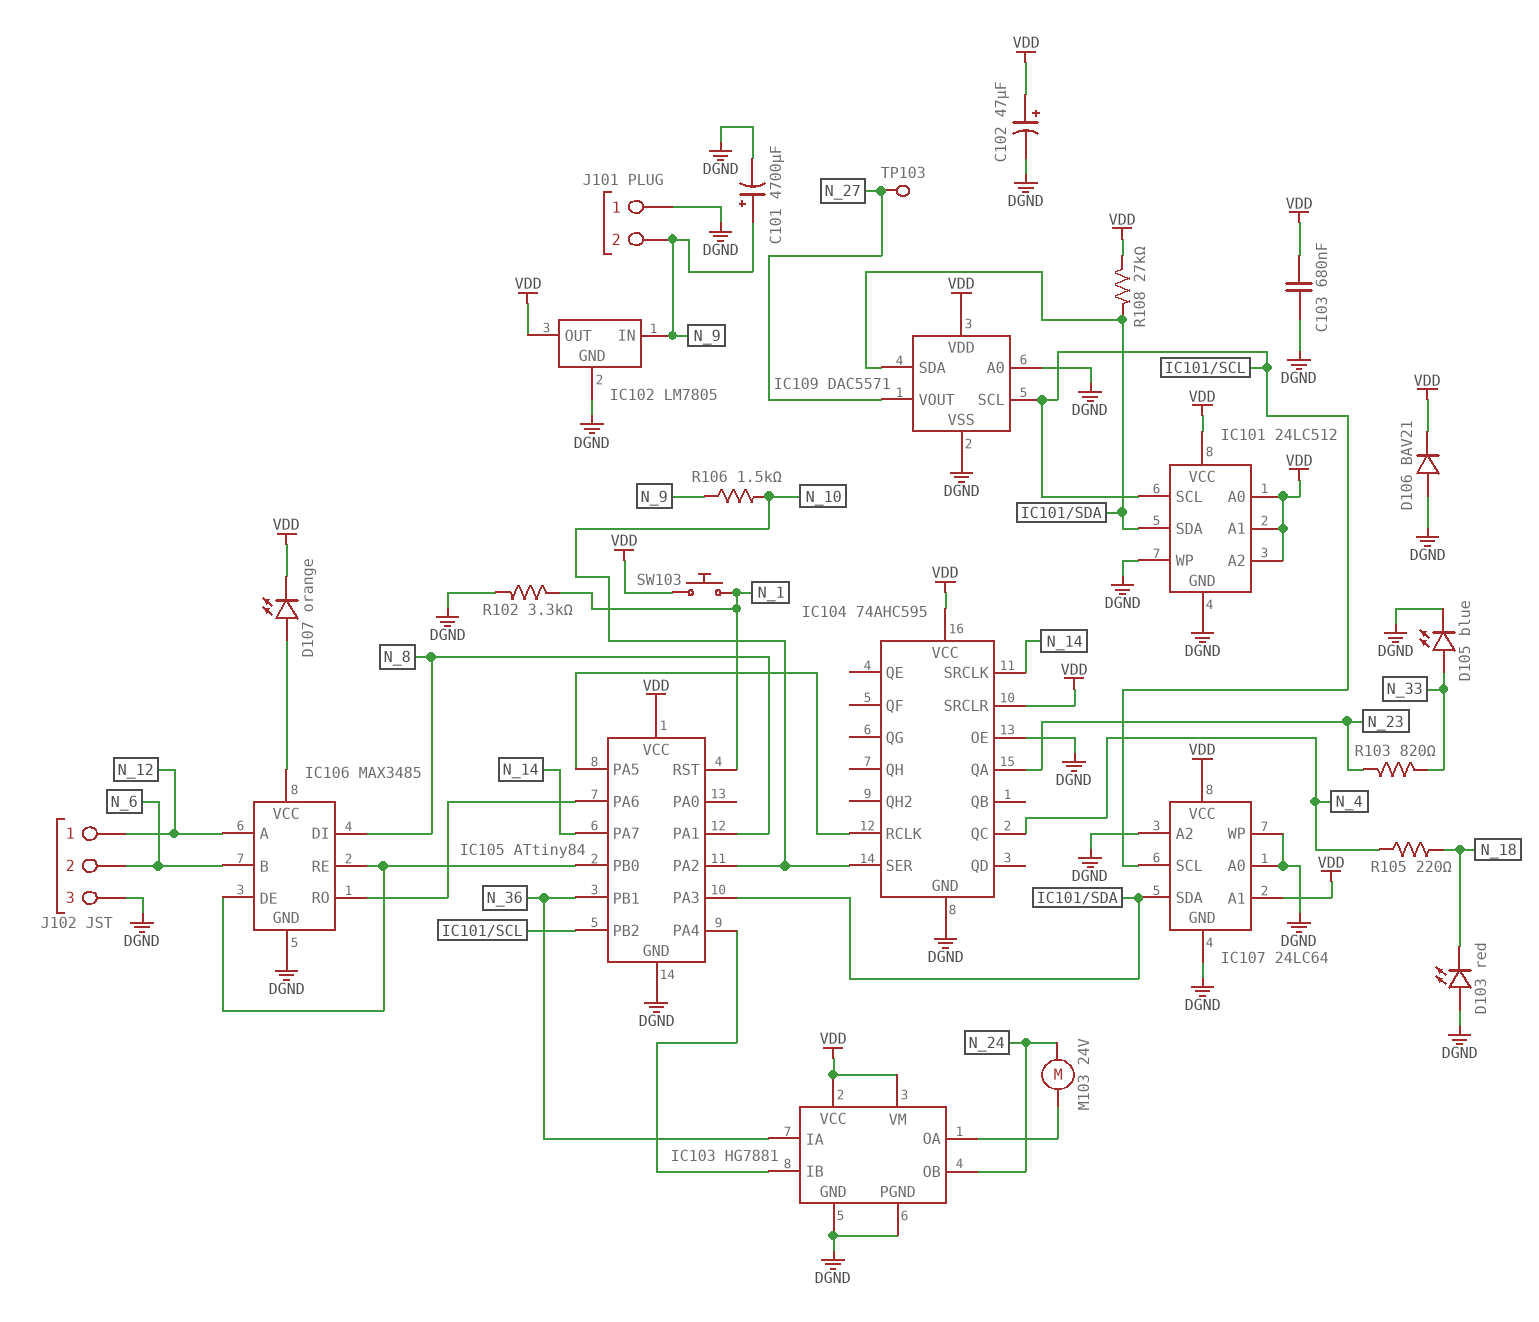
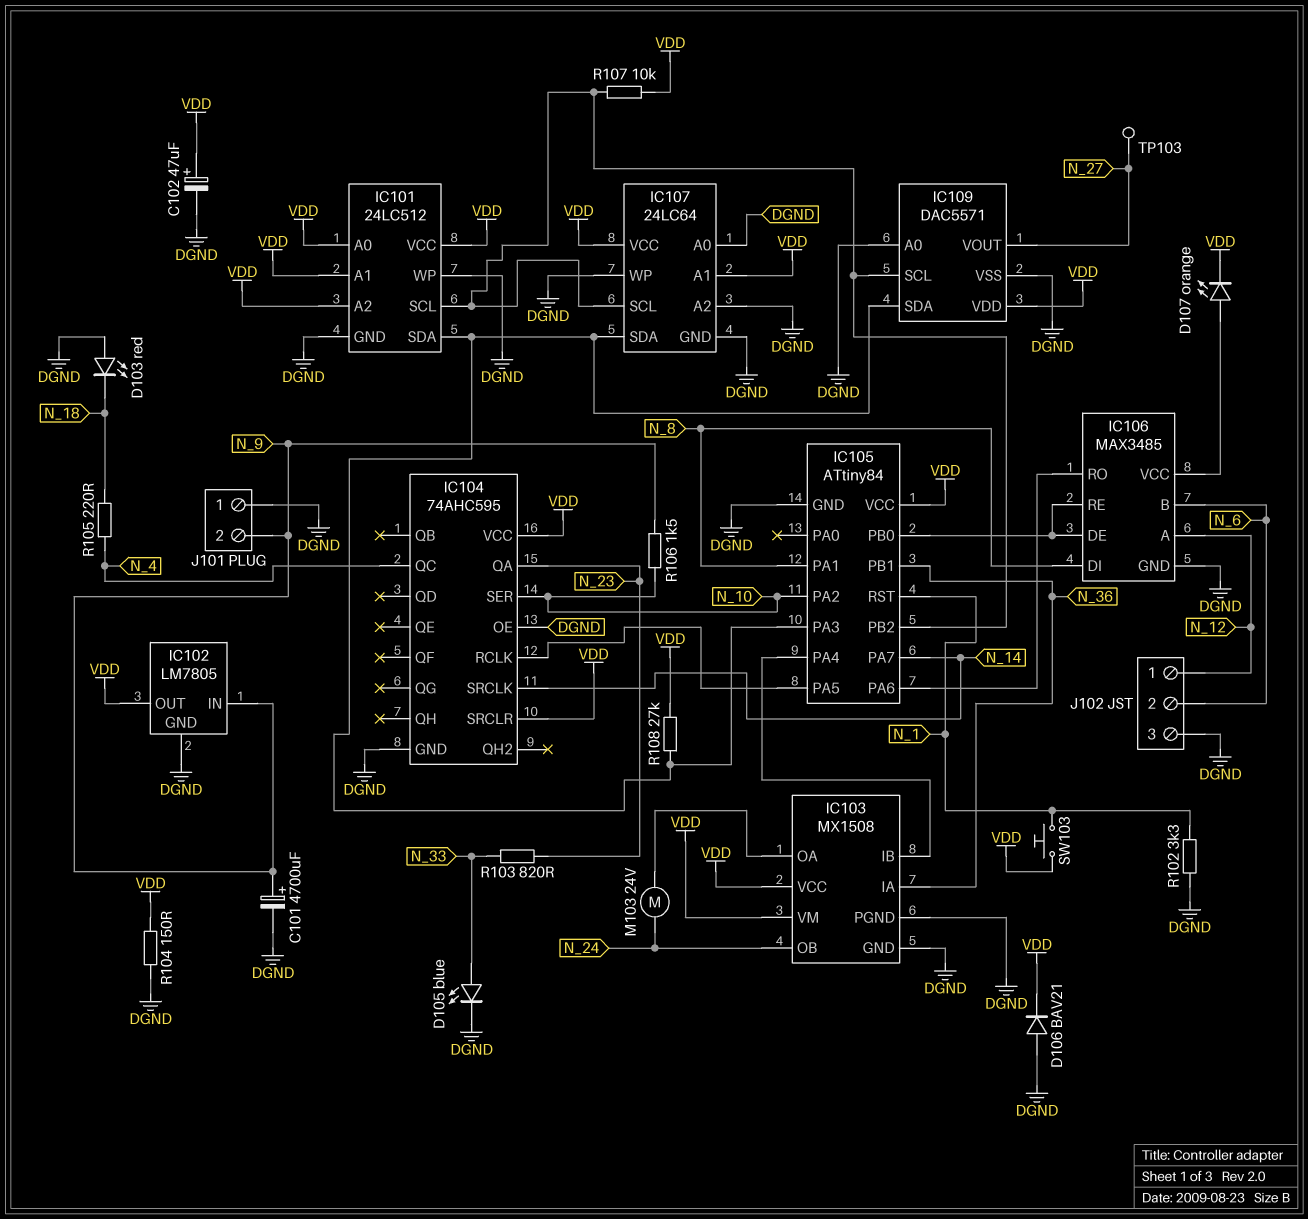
C103: 680nF (DGND, VDD) -> none
IC103: HG7881 -> MX1508
R104: none -> 150 (DGND, VDD)
R107: none -> 10k (IC101/SCL, VDD)

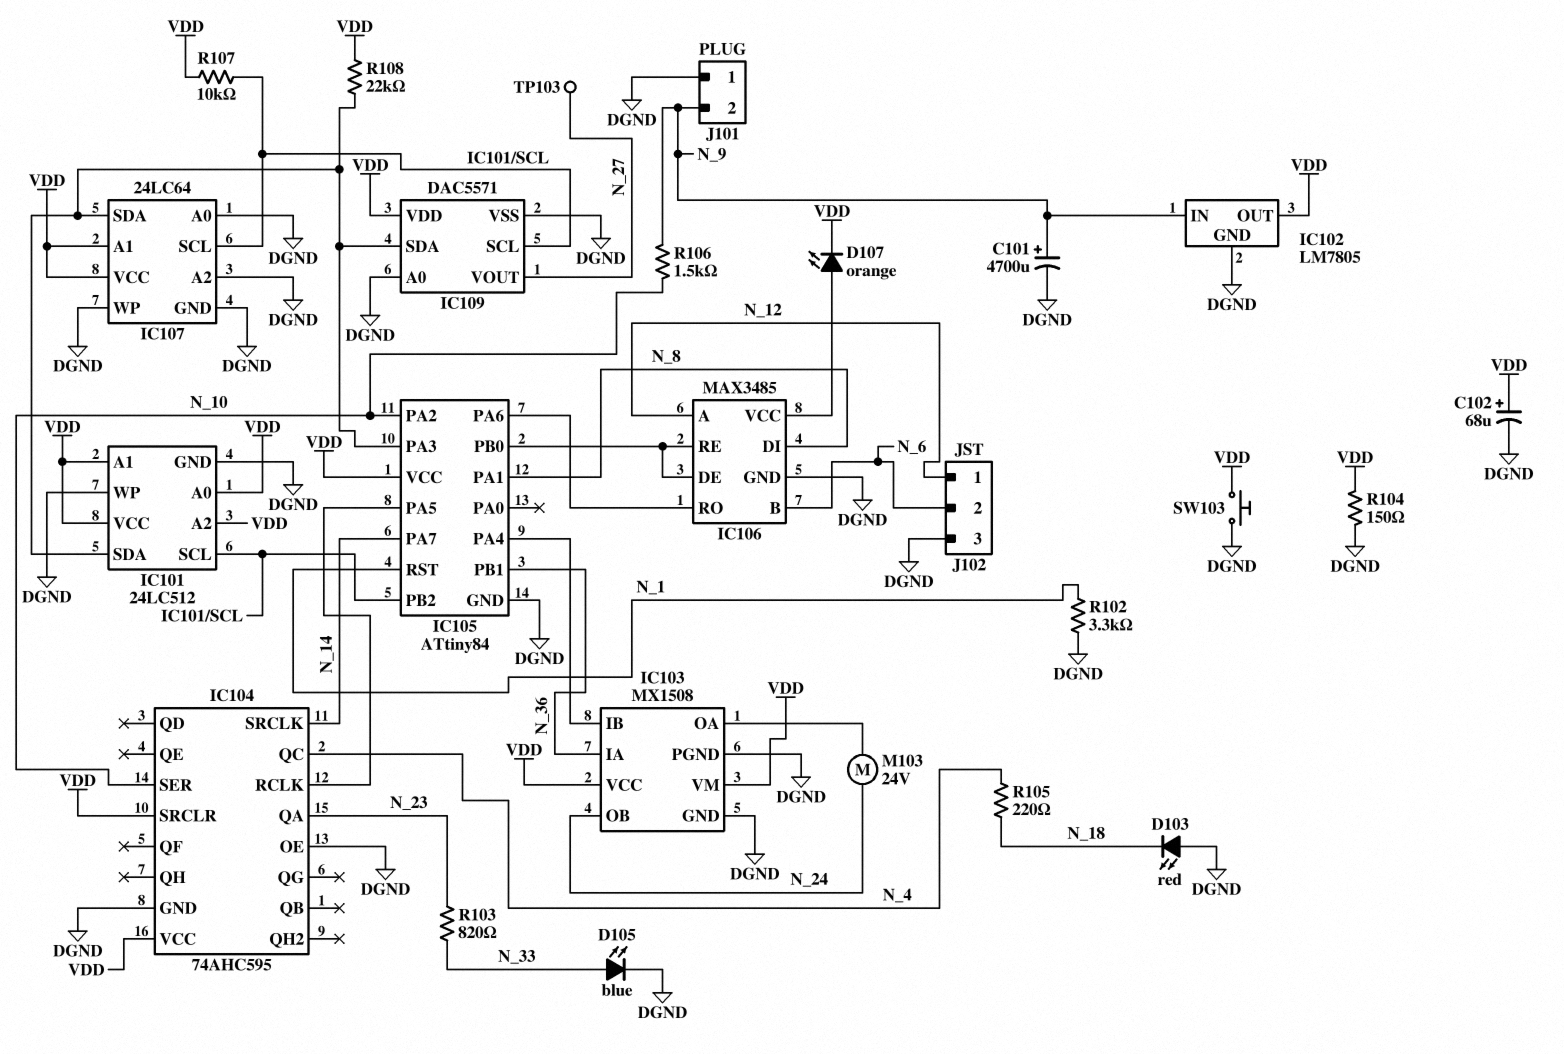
C102: 47uF (plus VDD, minus DGND) -> 68uF (plus VDD, minus DGND)
D106: diode BAV21 (A DGND, K VDD) -> none
R108: 27k (IC101/SDA, VDD) -> 22k (IC101/SDA, VDD)
SW103: button (N_1, VDD) -> button (DGND, VDD)

